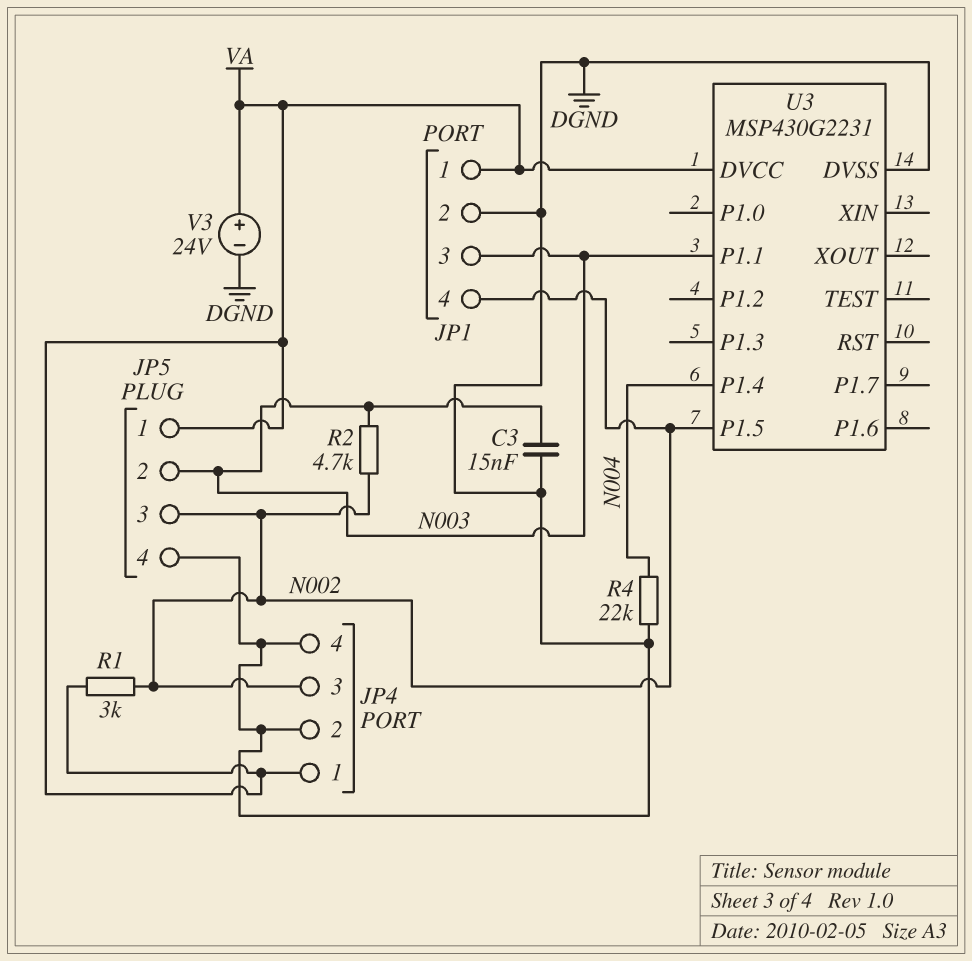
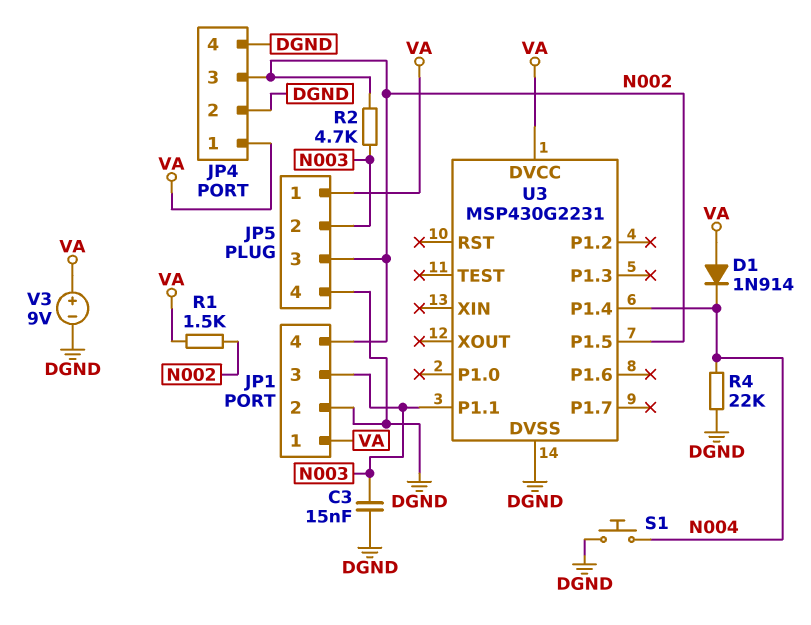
D1: none -> diode 1N914 (A VA, K N004)
R1: 3k (N002, VA) -> 1.5k (N002, VA)
S1: none -> button (DGND, N004)
V3: 24V (plus VA, minus DGND) -> 9V (plus VA, minus DGND)

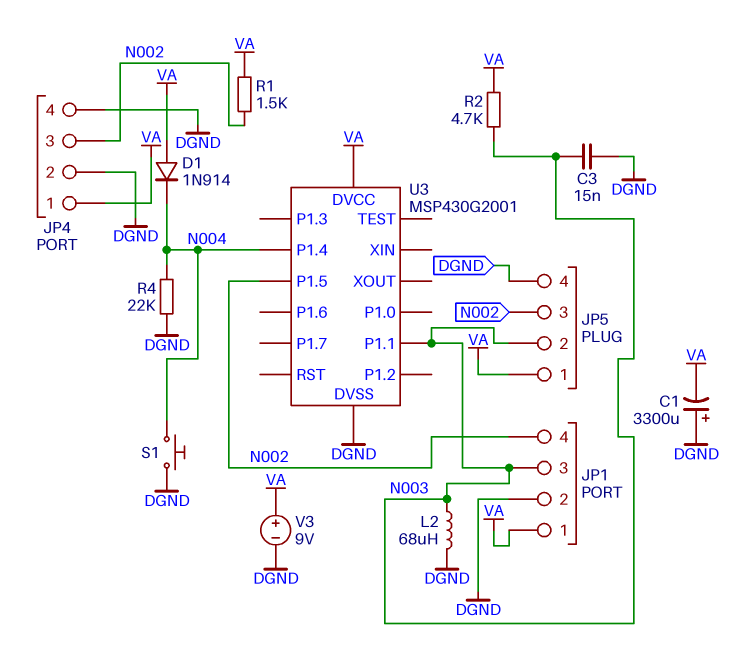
C1: none -> 3300uF (plus DGND, minus VA)
L2: none -> 68uH (DGND, N003)
R2: 4.7k (N002, N003) -> 4.7k (N003, VA)
U3: MSP430G2231 -> MSP430G2001

